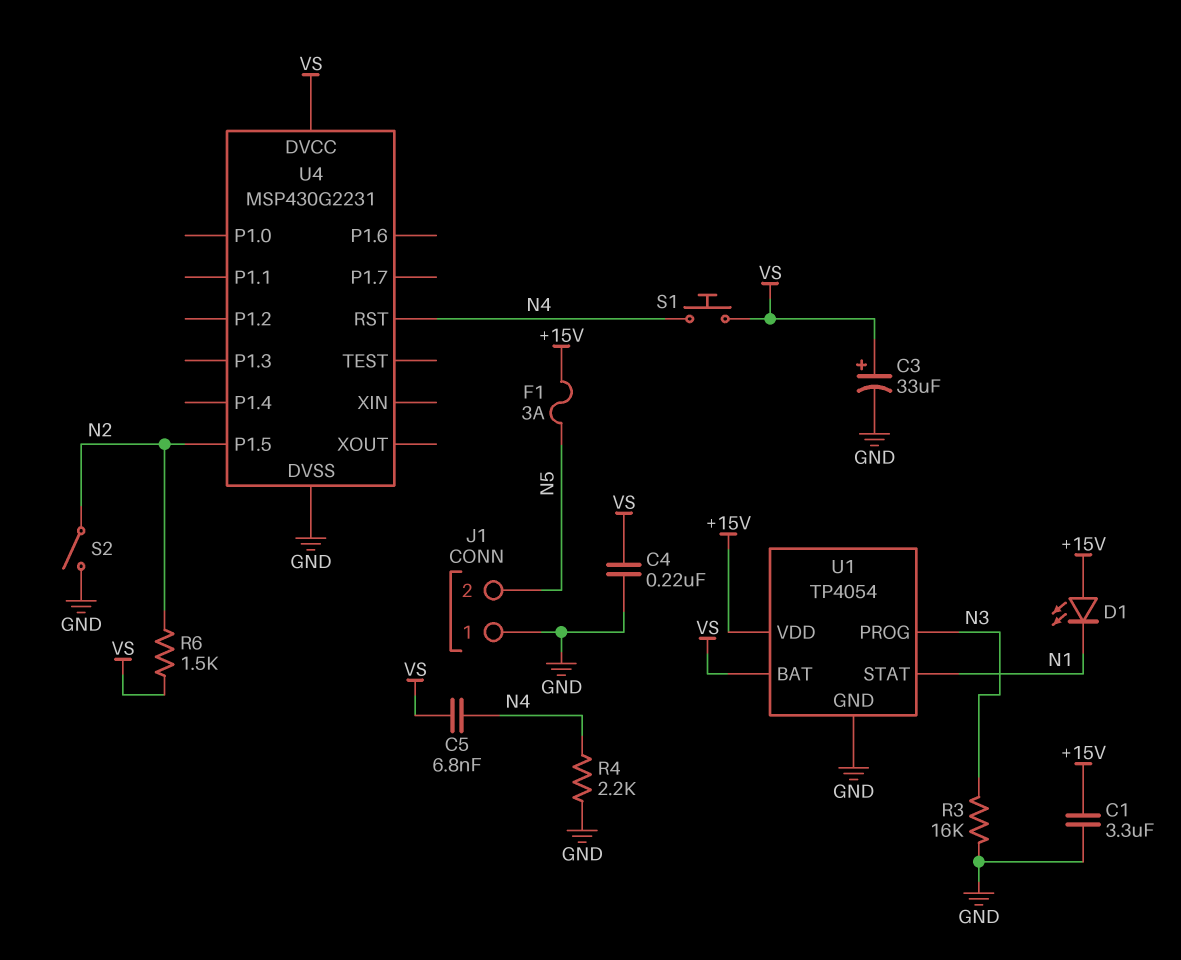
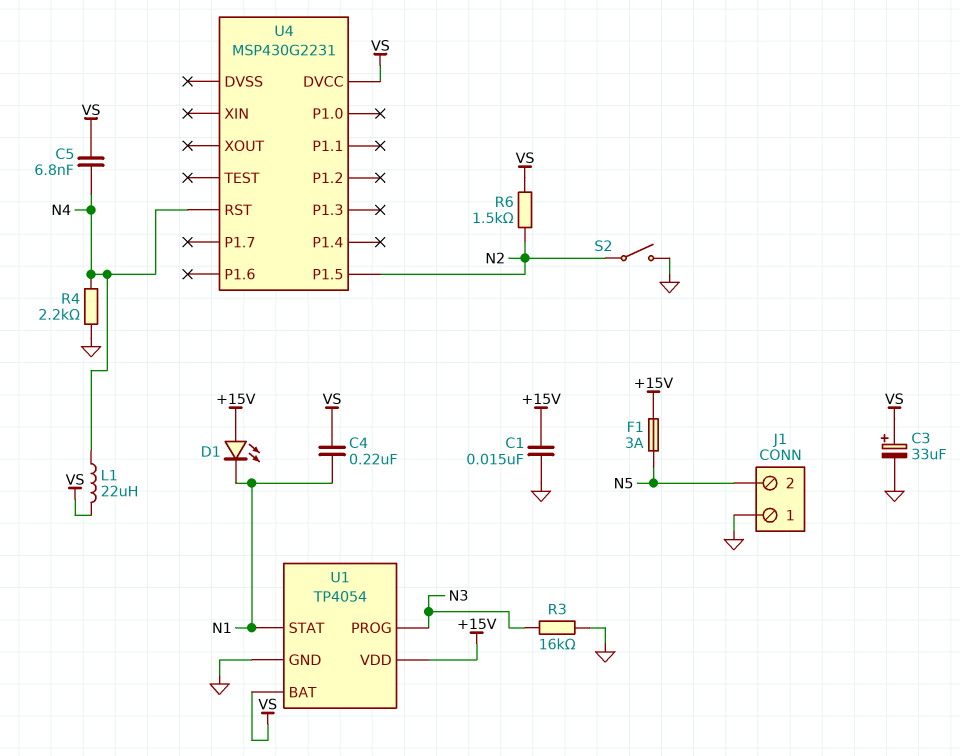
C1: 3.3uF (+15V, GND) -> 15nF (+15V, GND)
C4: 220nF (GND, VS) -> 220nF (N1, VS)
L1: none -> 22uH (N4, VS)
S1: button (N4, VS) -> none
U4 pin DVSS: GND -> none

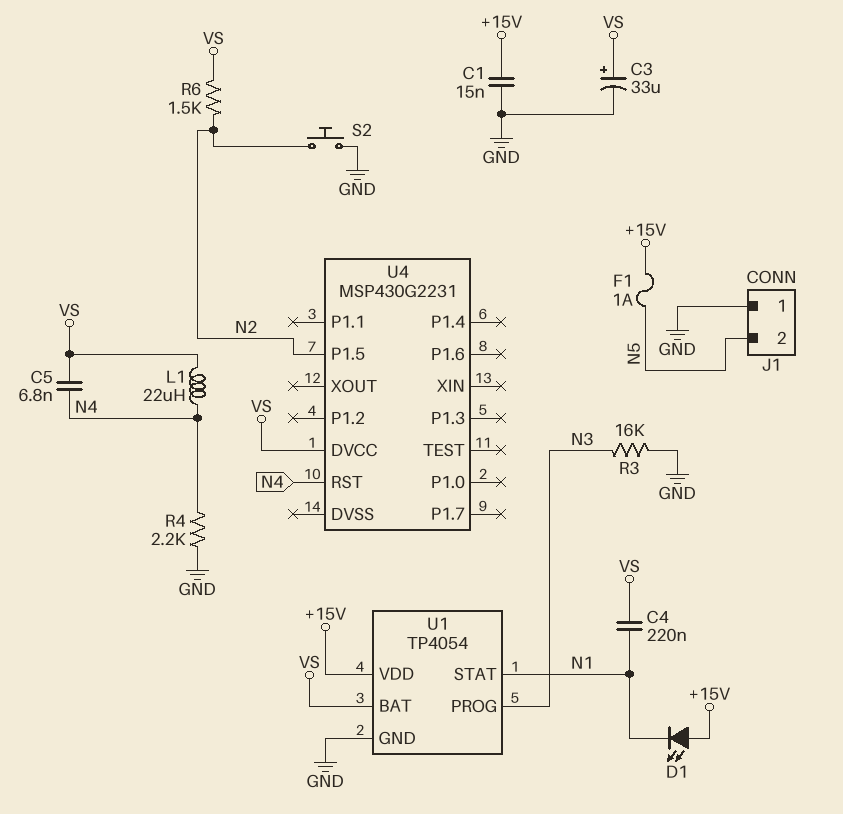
F1: 3A (+15V, N5) -> 1A (+15V, N5)
S2: switch (GND, N2) -> button (GND, N2)

